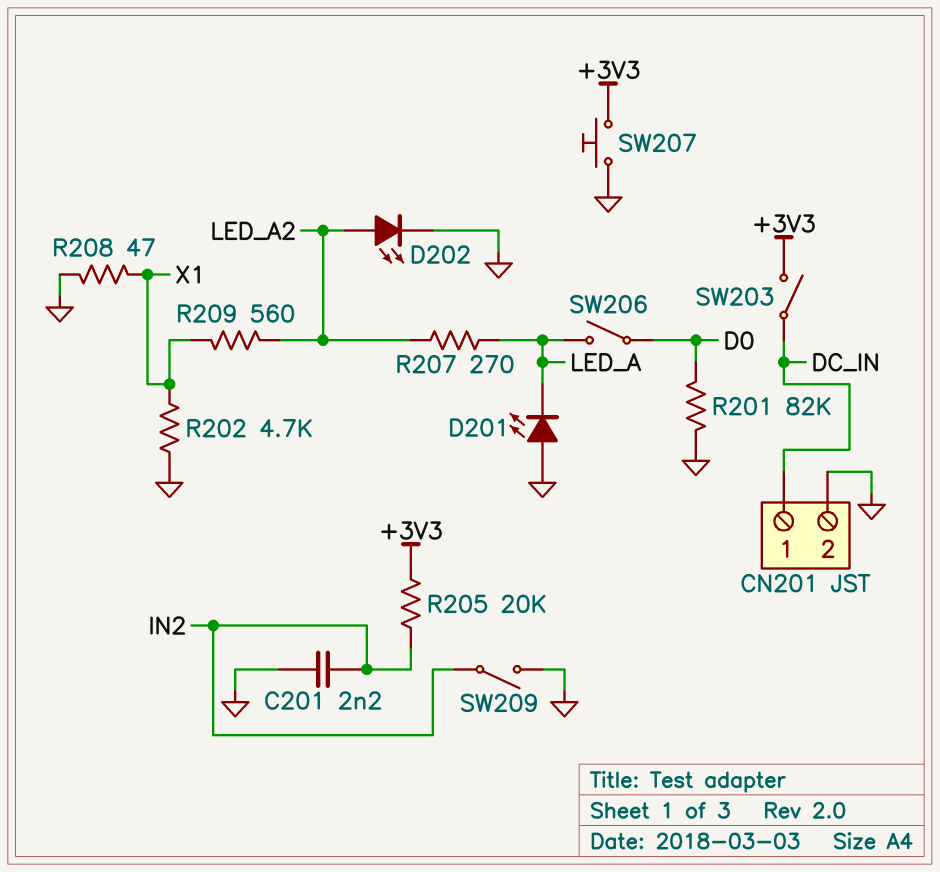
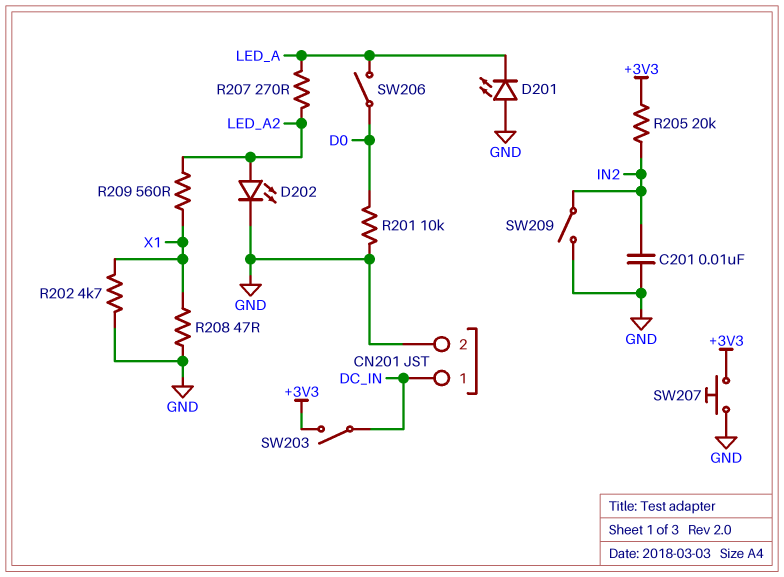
C201: 2.2nF (GND, IN2) -> 10nF (GND, IN2)
R201: 82k (D0, GND) -> 10k (D0, GND)

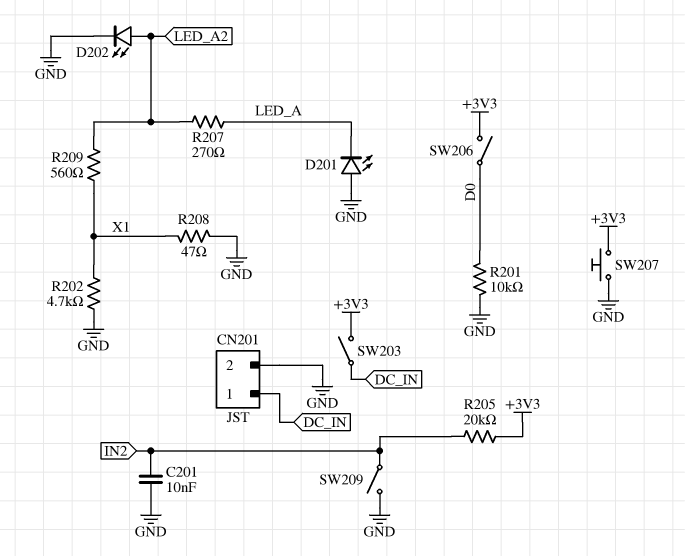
SW206: switch (D0, LED_A) -> switch (+3V3, D0)

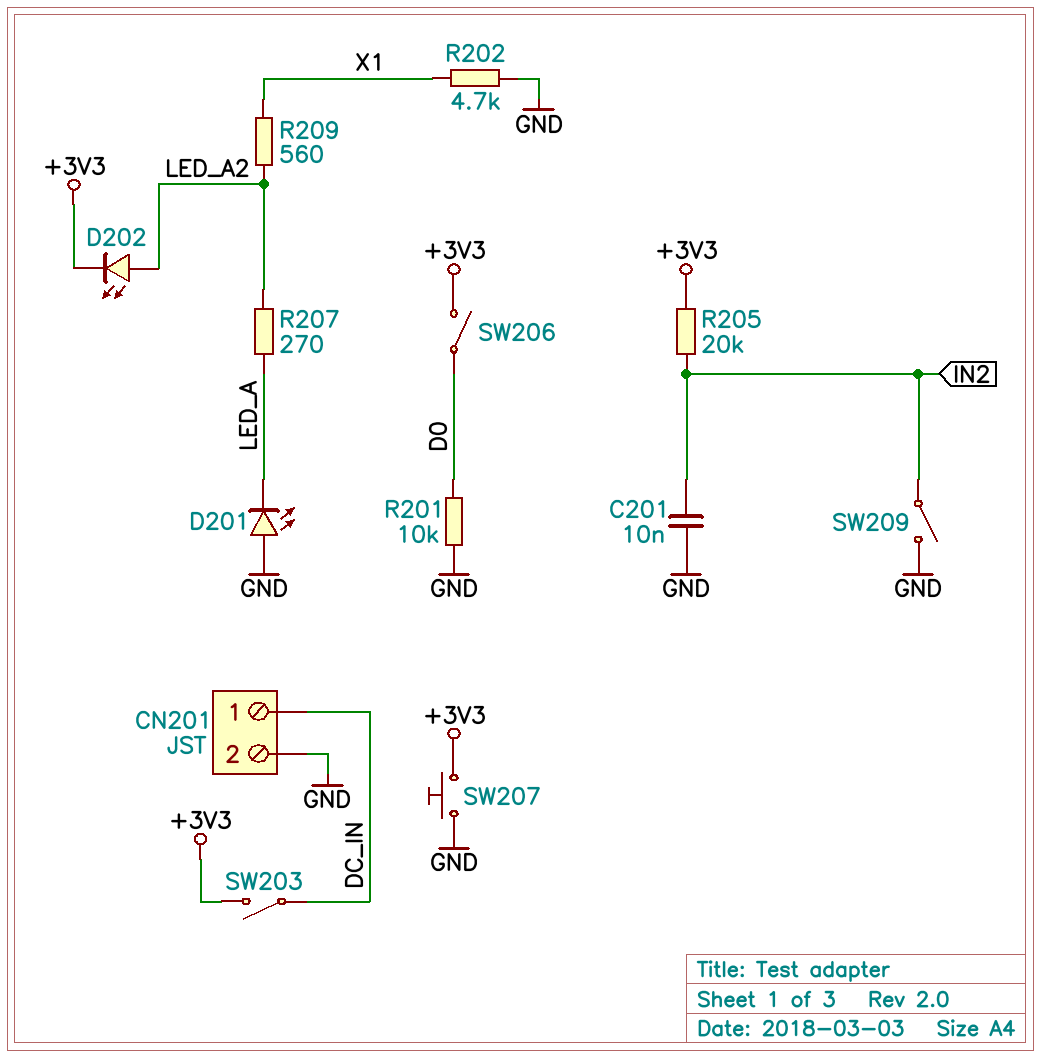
D202: LED (A LED_A2, K GND) -> LED (A LED_A2, K +3V3)
R208: 47 (GND, X1) -> none

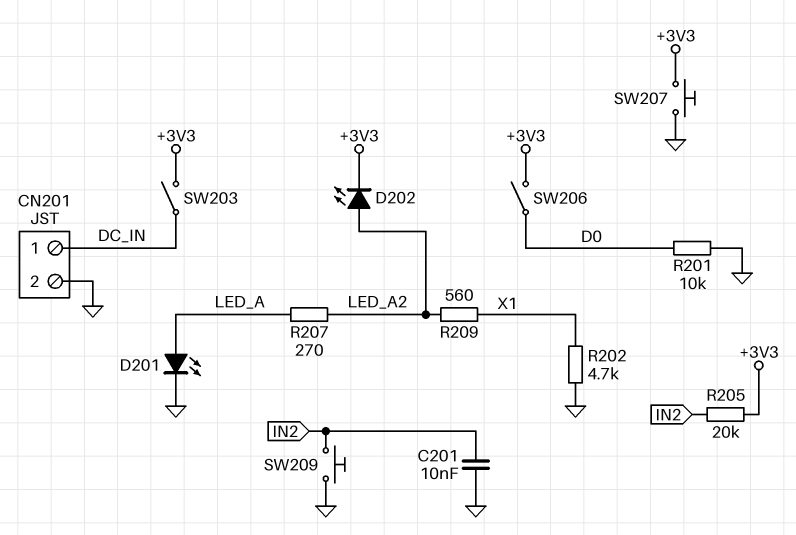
D201: LED (A GND, K LED_A) -> LED (A LED_A, K GND)
SW209: switch (GND, IN2) -> button (GND, IN2)

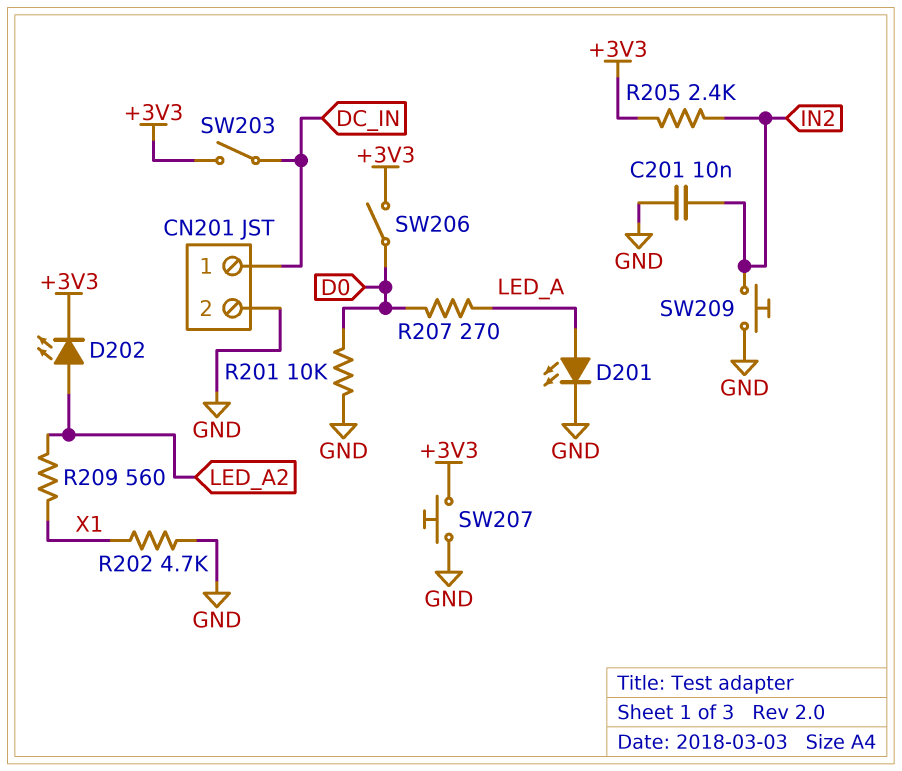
R205: 20k (+3V3, IN2) -> 2.4k (+3V3, IN2)
R207: 270 (LED_A, LED_A2) -> 270 (D0, LED_A)

